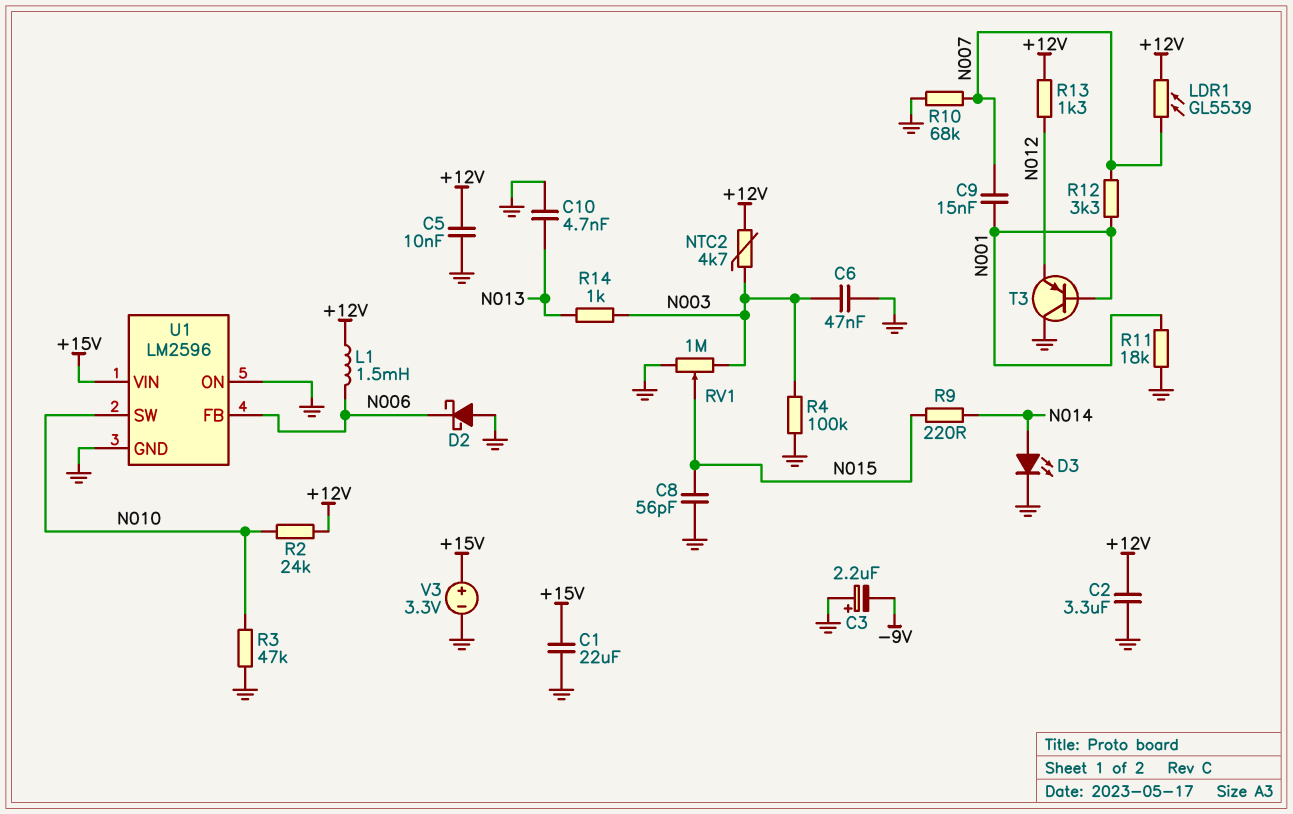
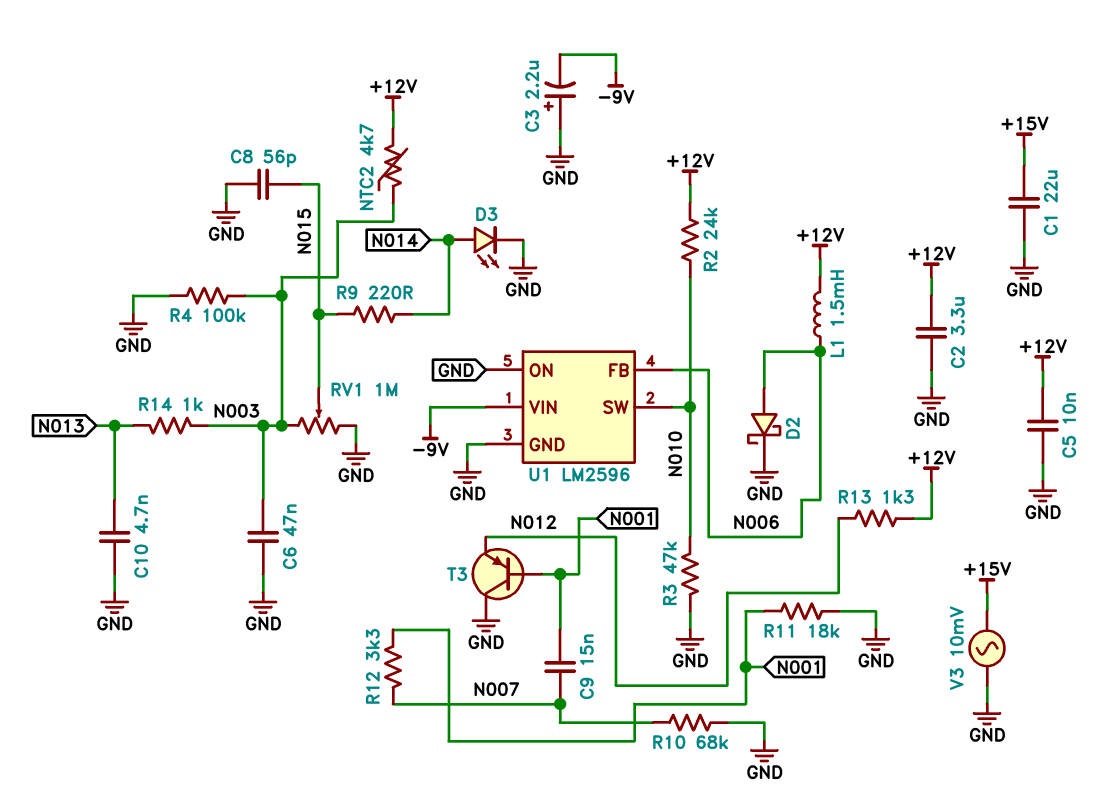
D2: schottky (A GND, K N006) -> schottky (A N006, K GND)
LDR1: GL5539 (+12V, N007) -> none
U1 pin VIN: +15V -> -9V
V3: 3.3V (plus +15V, minus GND) -> AC 10mV (+15V, GND)

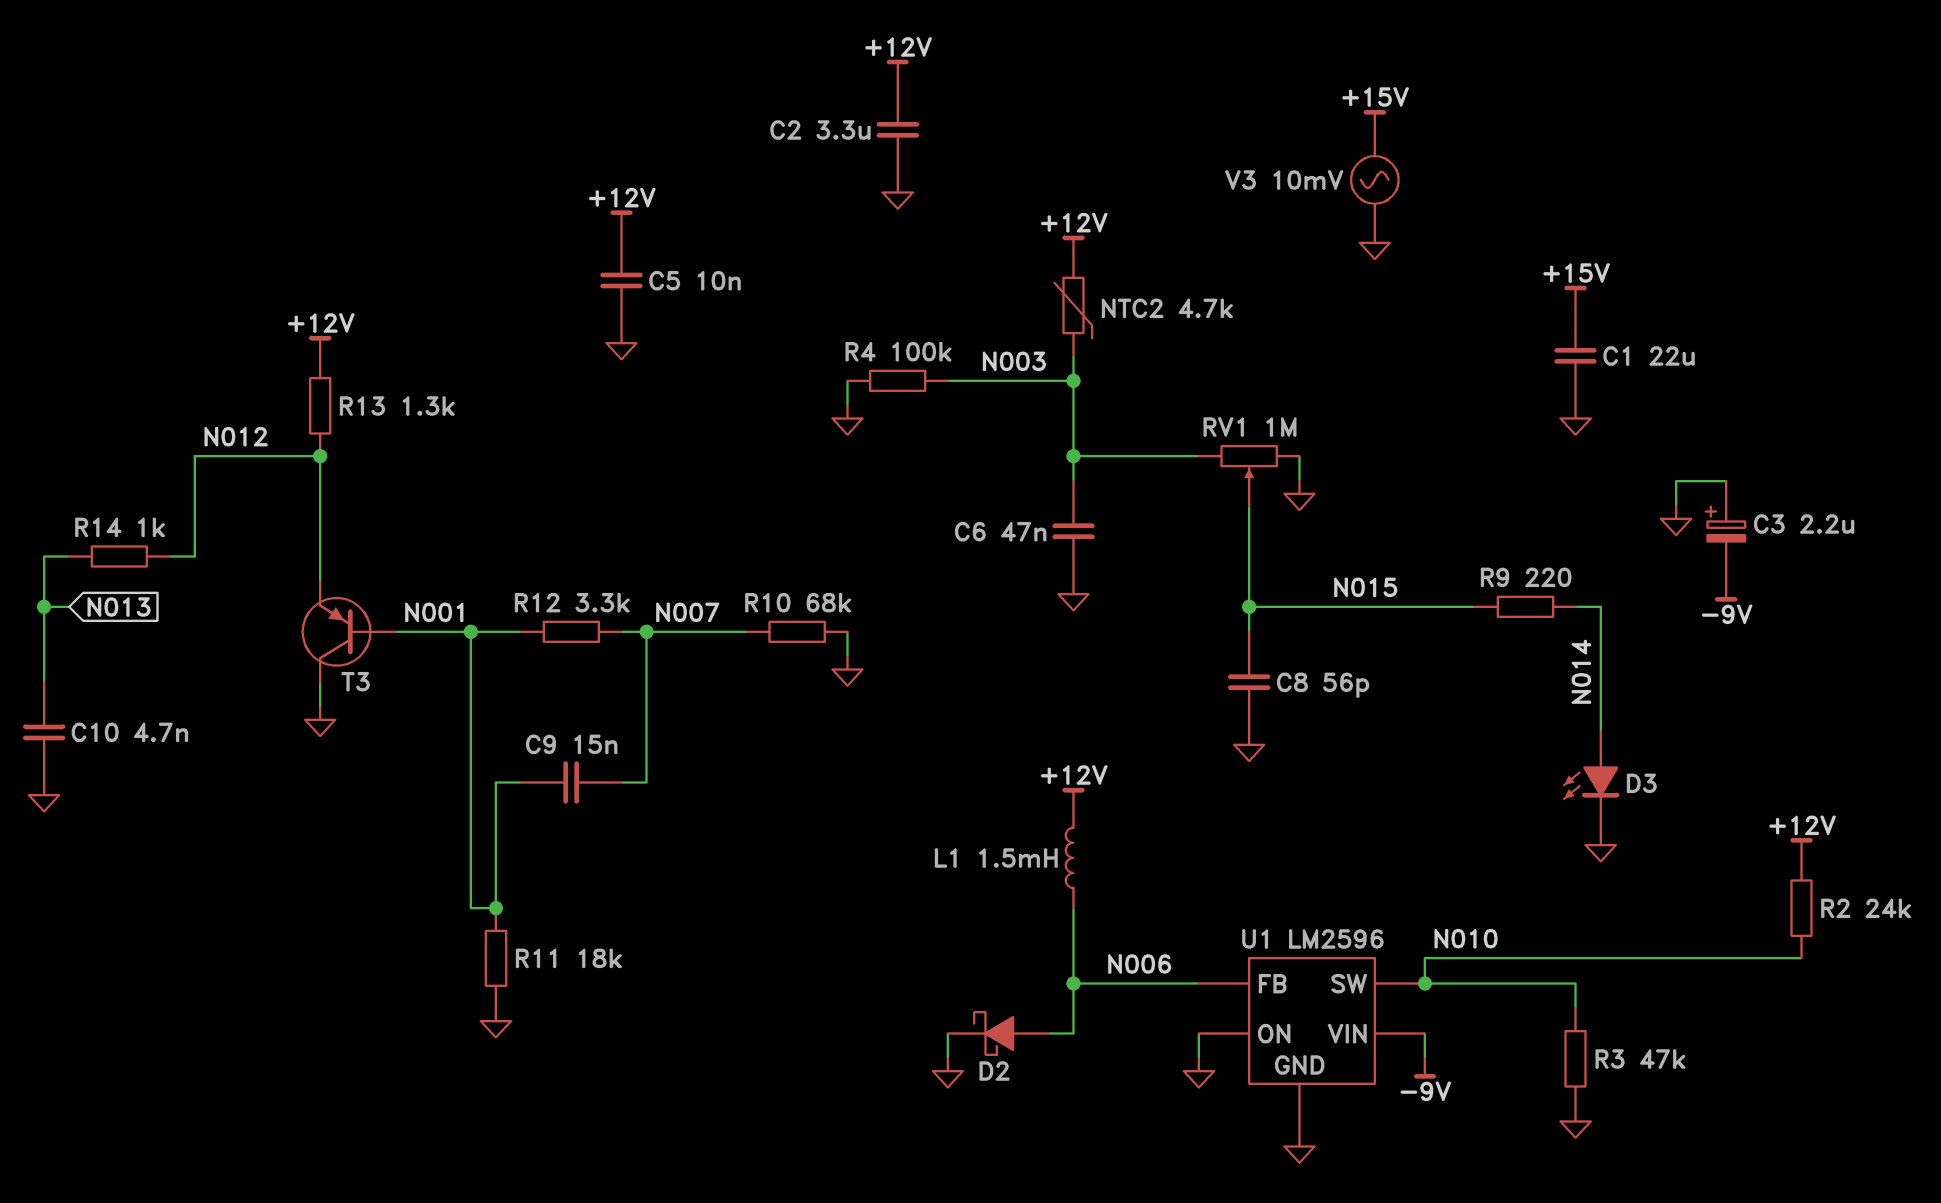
R14: 1k (N003, N013) -> 1k (N012, N013)

